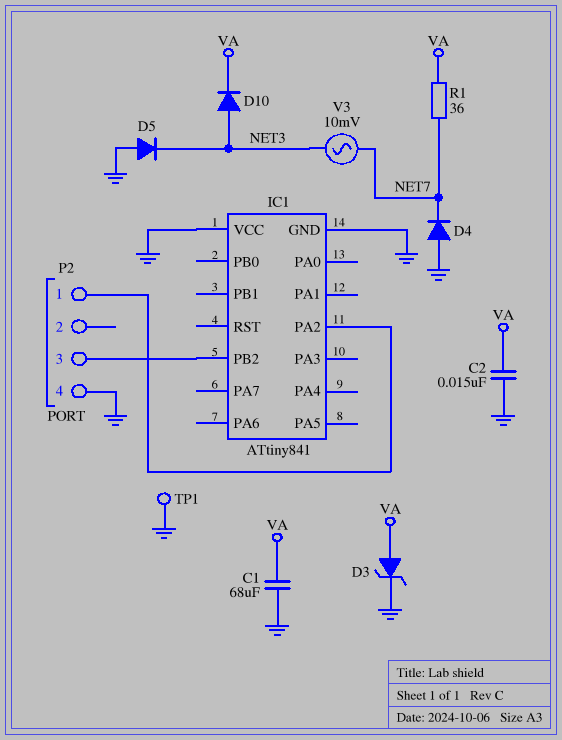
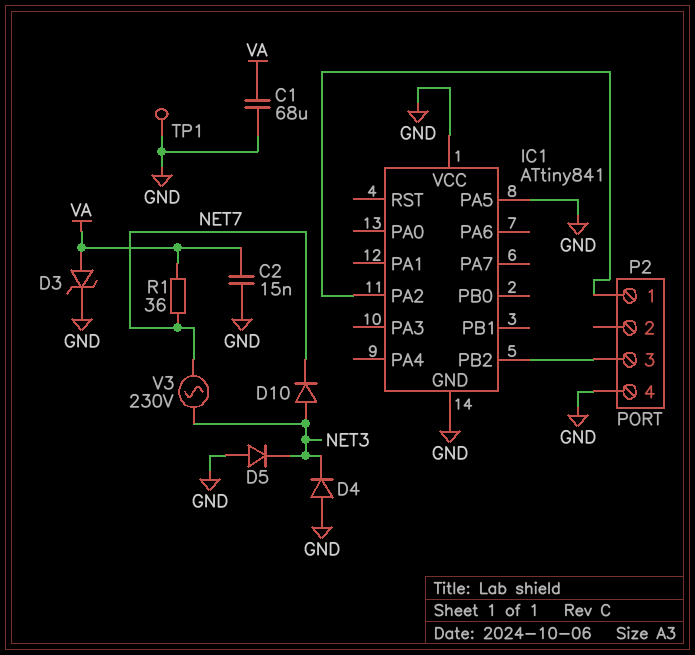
D4: diode (A GND, K NET7) -> diode (A GND, K NET3)
D10: diode (A NET3, K VA) -> diode (A NET3, K NET7)
IC1 pin PA5: none -> GND
V3: AC 10mV (NET3, NET7) -> AC 230V (NET3, NET7)

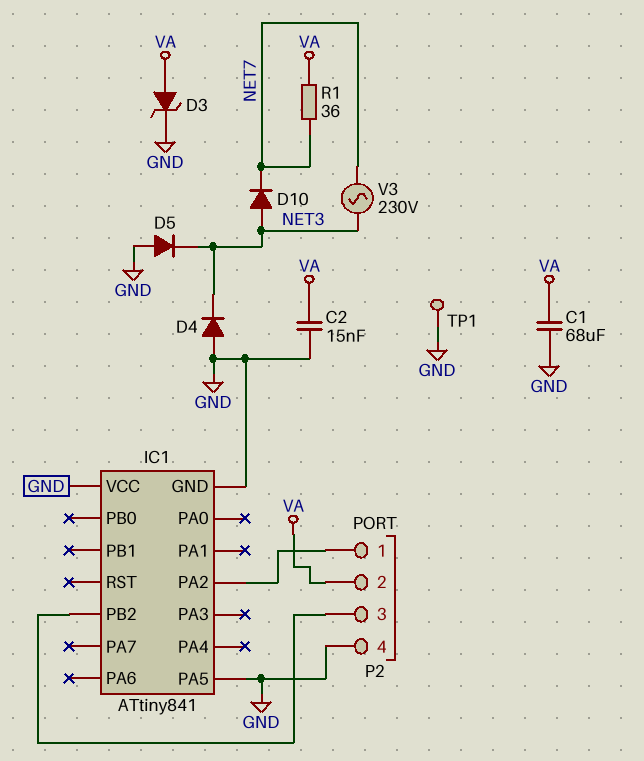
P2 pin 2: none -> VA

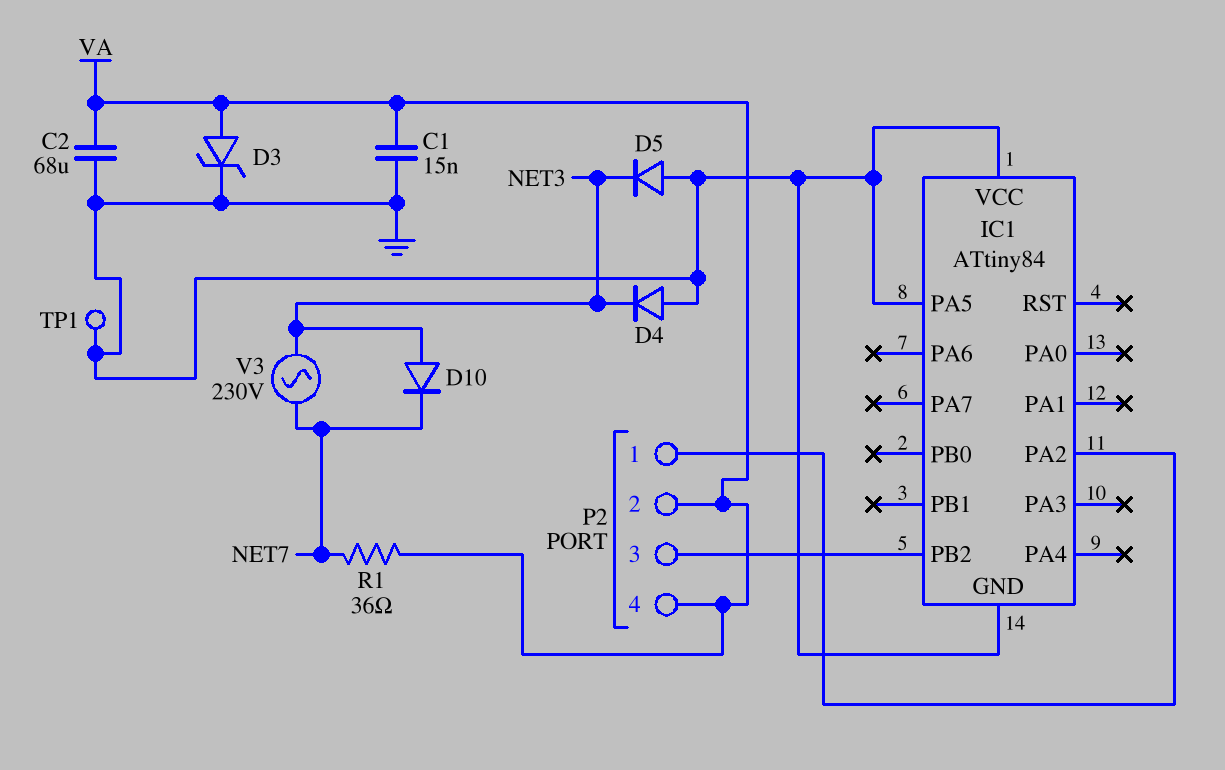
C1: 68uF (GND, VA) -> 15nF (GND, VA)
C2: 15nF (GND, VA) -> 68uF (GND, VA)
IC1: ATtiny841 -> ATtiny84
P2 pin 4: GND -> VA

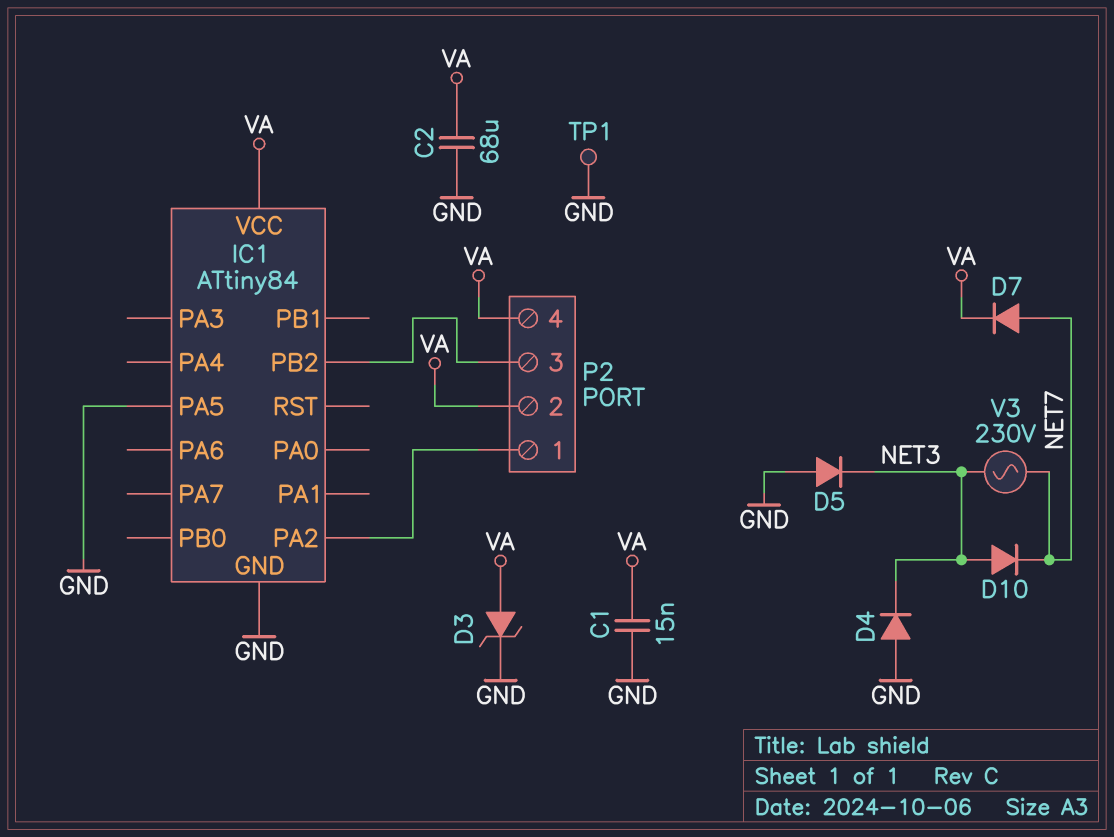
D7: none -> diode (A NET7, K VA)
IC1 pin VCC: GND -> VA
R1: 36 (NET7, VA) -> none

